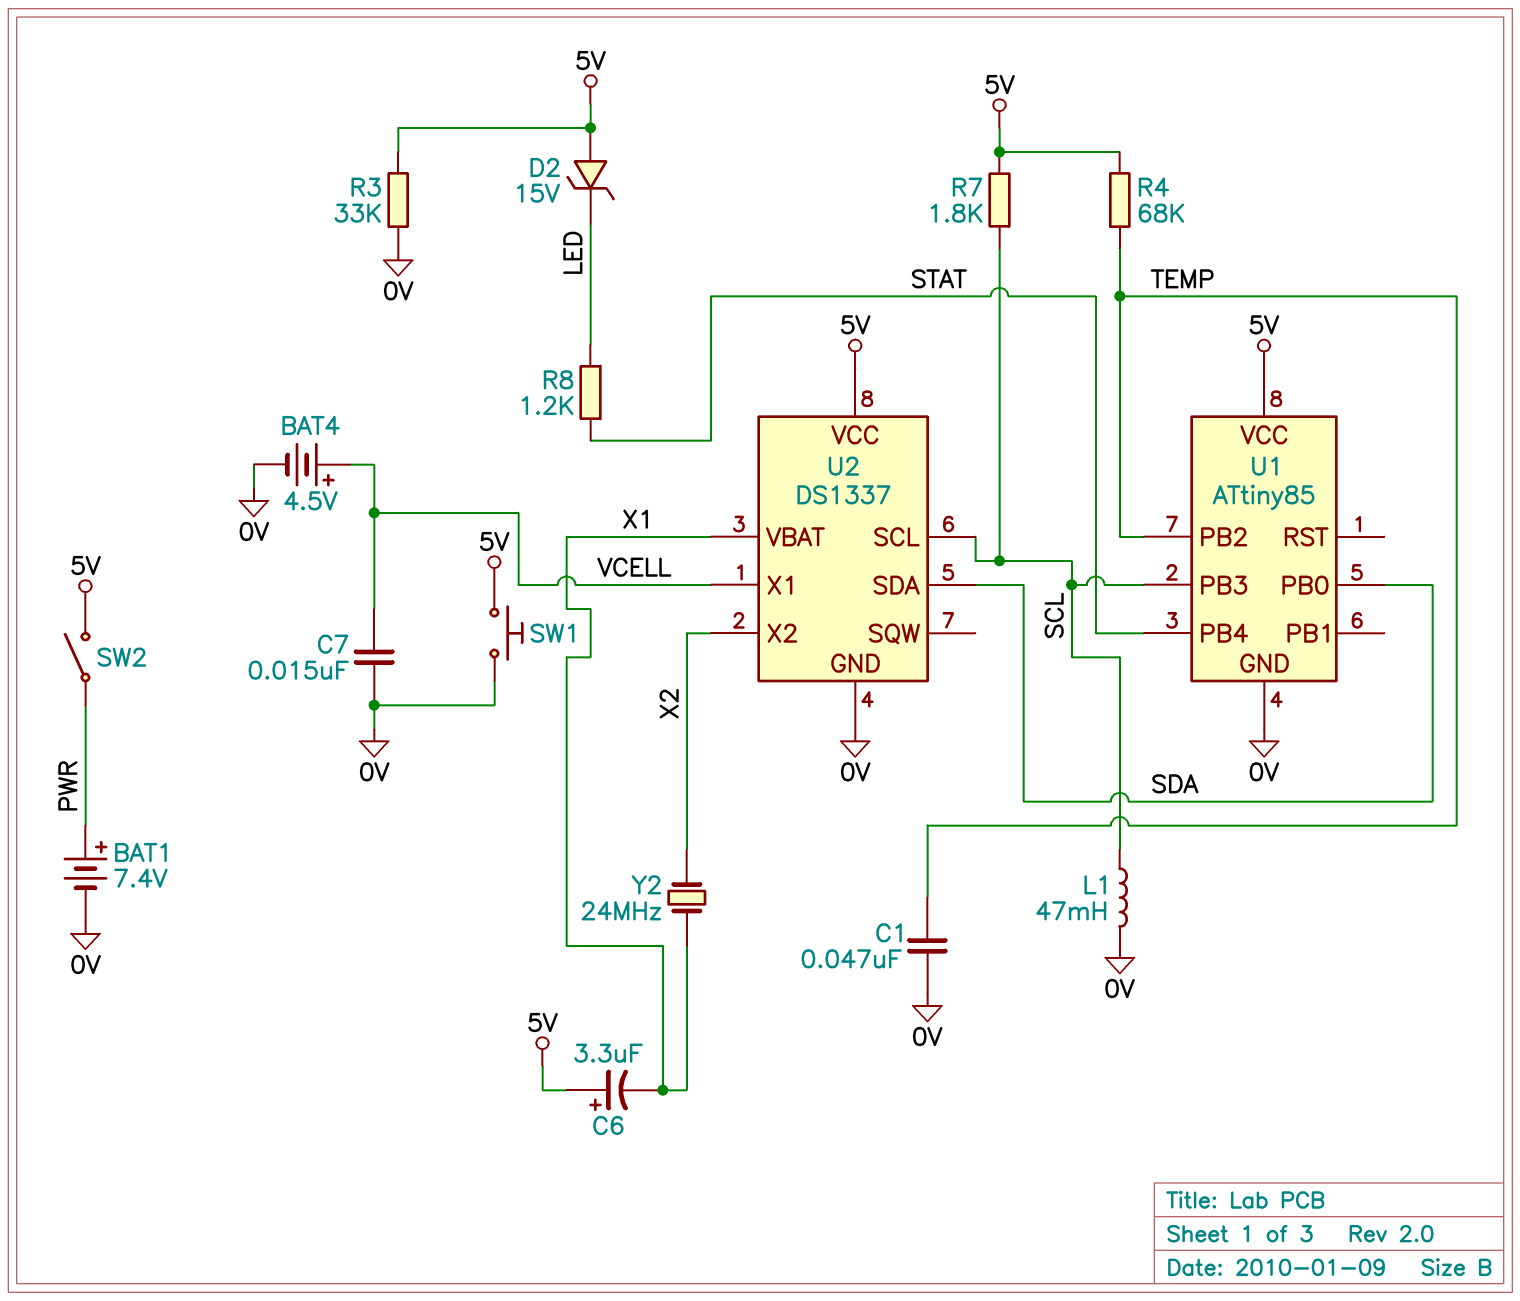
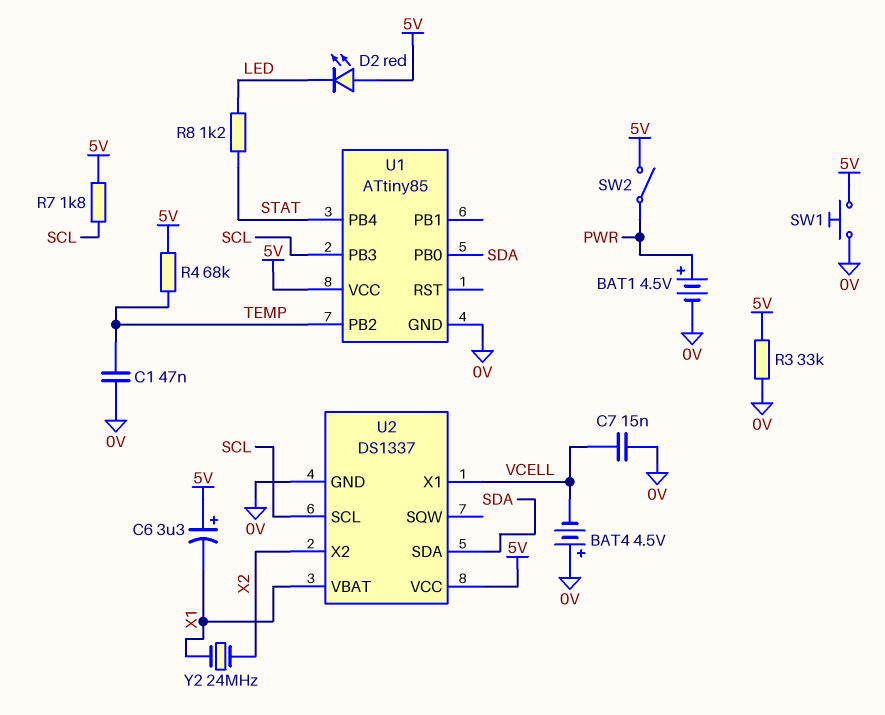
BAT1: 7.4V (plus PWR, minus 0V) -> 4.5V (plus PWR, minus 0V)
BAT4: 4.5V (plus VCELL, minus 0V) -> 4.5V (plus 0V, minus VCELL)
D2: zener 15V (A 5V, K LED) -> LED red (A 5V, K LED)
L1: 47mH (0V, SCL) -> none

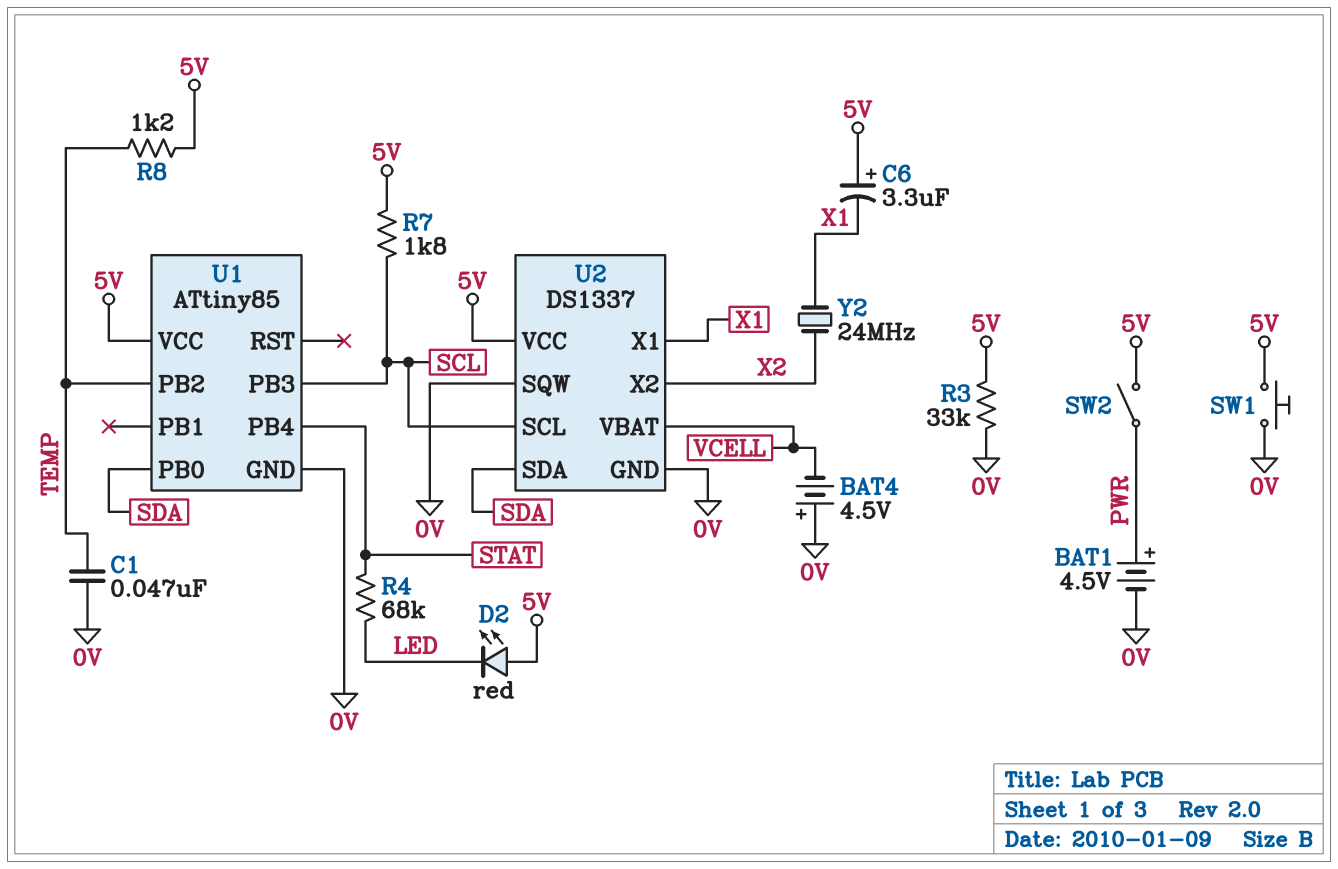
C7: 15nF (0V, VCELL) -> none
R4: 68k (5V, TEMP) -> 68k (LED, STAT)
R8: 1.2k (LED, STAT) -> 1.2k (5V, TEMP)
U2 pin SQW: none -> 0V
U2 pin VBAT: X1 -> VCELL
U2 pin X1: VCELL -> X1

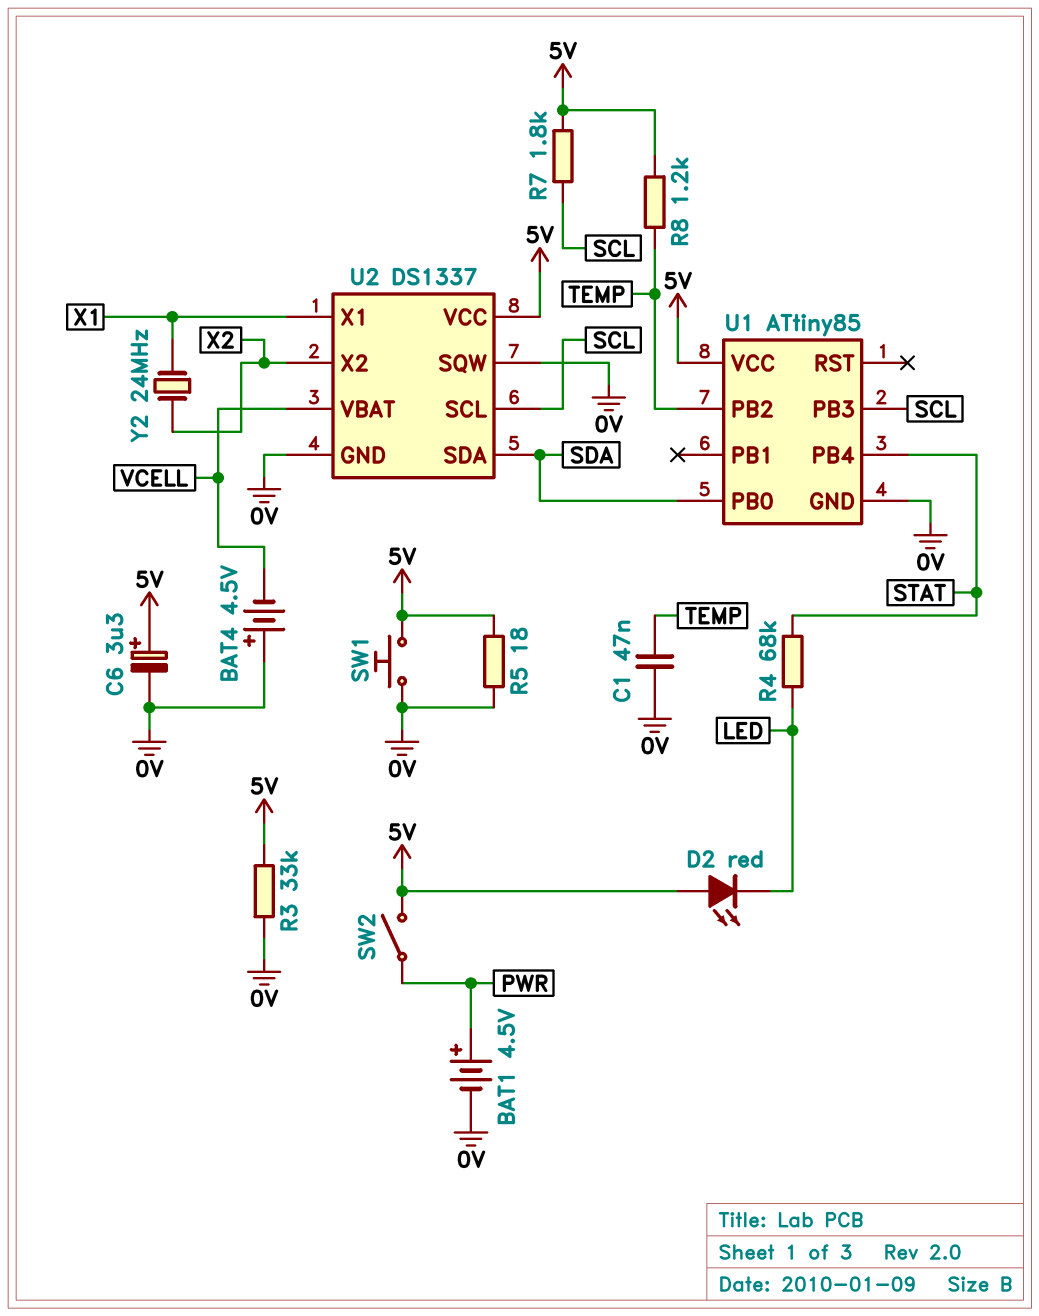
C6: 3.3uF (plus 5V, minus X1) -> 3.3uF (plus 5V, minus 0V)
R5: none -> 18 (0V, 5V)

